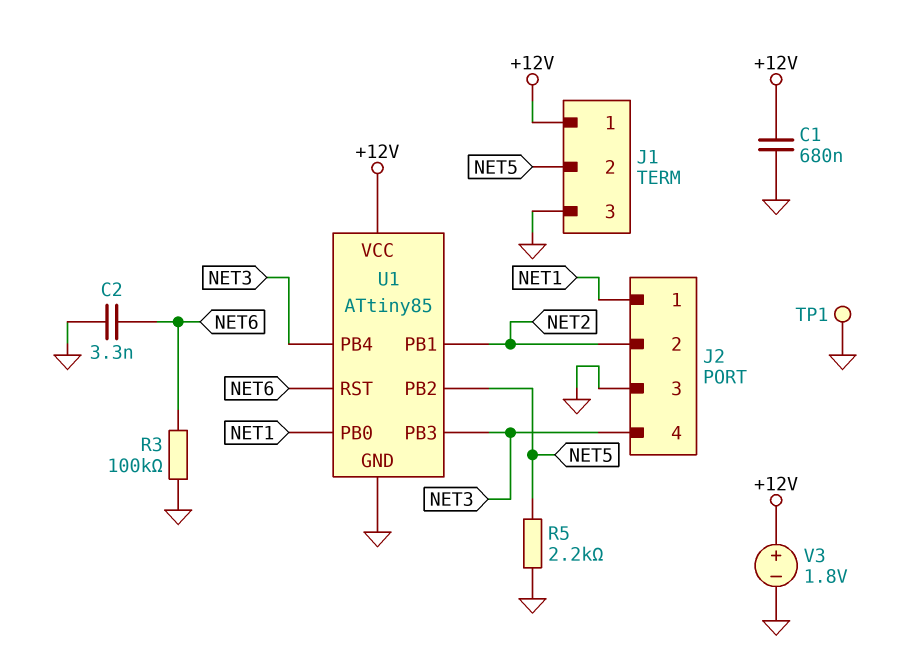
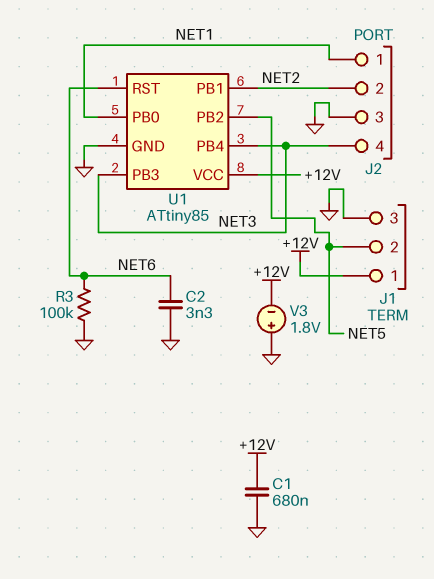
R5: 2.2k (GND, NET5) -> none
TP1: test point (GND) -> none
V3: 1.8V (plus +12V, minus GND) -> 1.8V (plus GND, minus +12V)

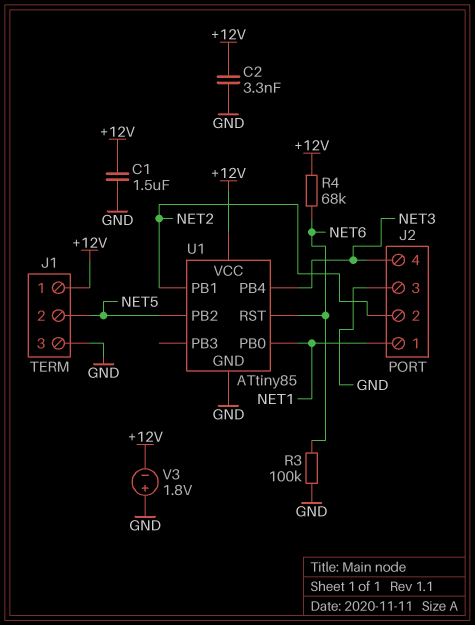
C1: 680nF (+12V, GND) -> 1.5uF (+12V, GND)
C2: 3.3nF (GND, NET6) -> 3.3nF (+12V, GND)
R4: none -> 68k (+12V, NET6)
U1 pin PB3: NET3 -> none

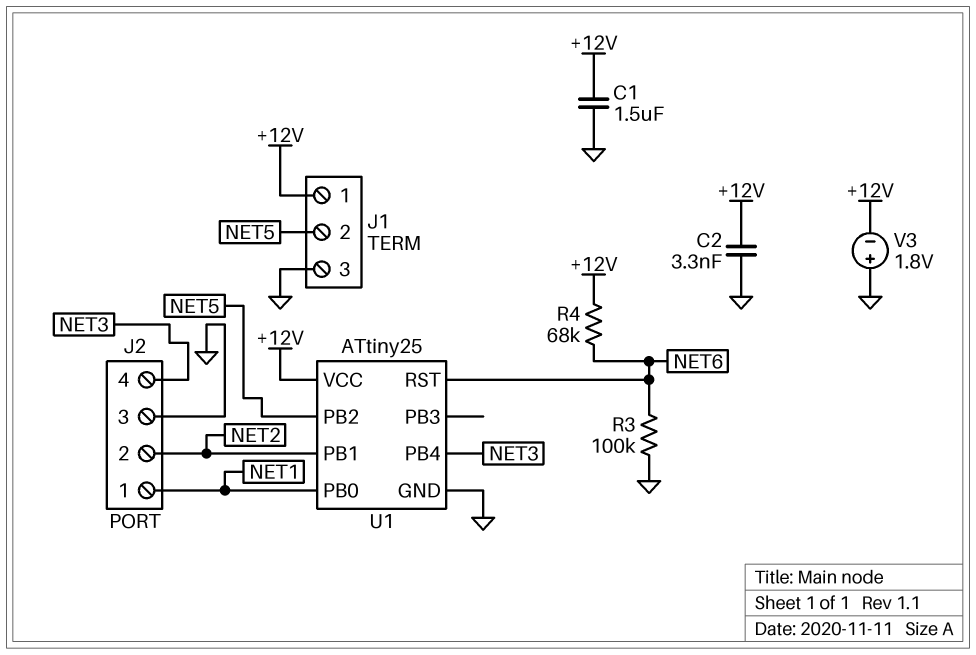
U1: ATtiny85 -> ATtiny25

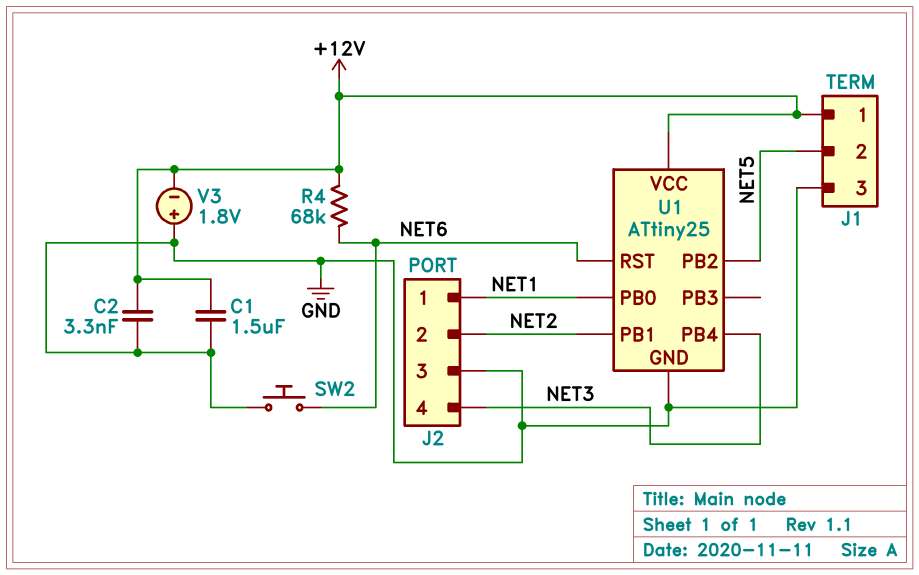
R3: 100k (GND, NET6) -> none
SW2: none -> button (GND, NET6)

